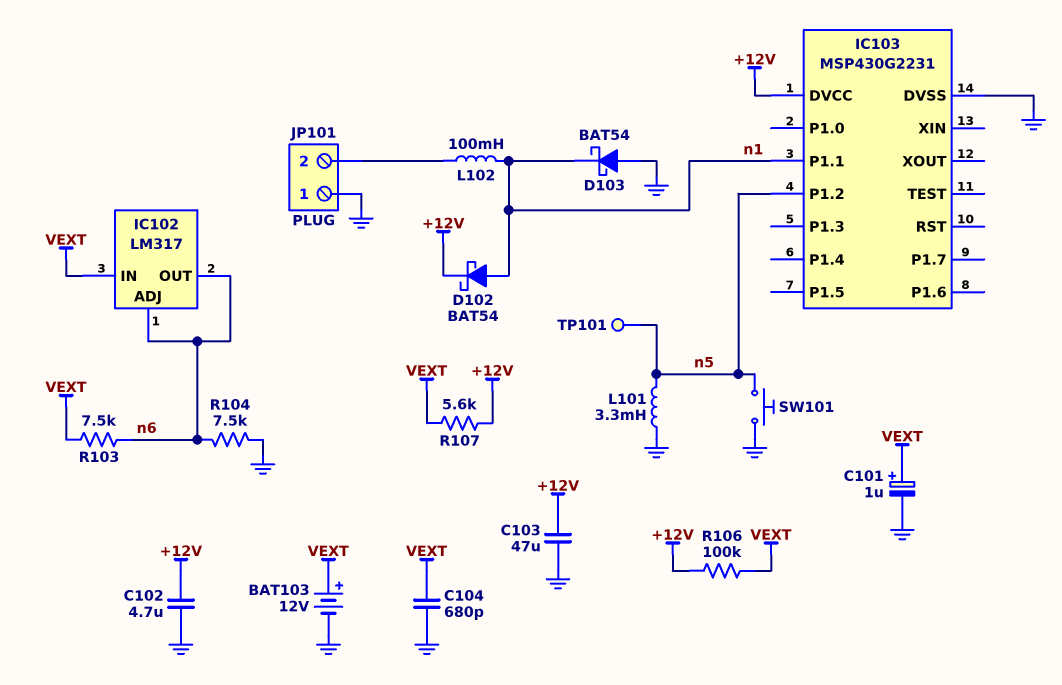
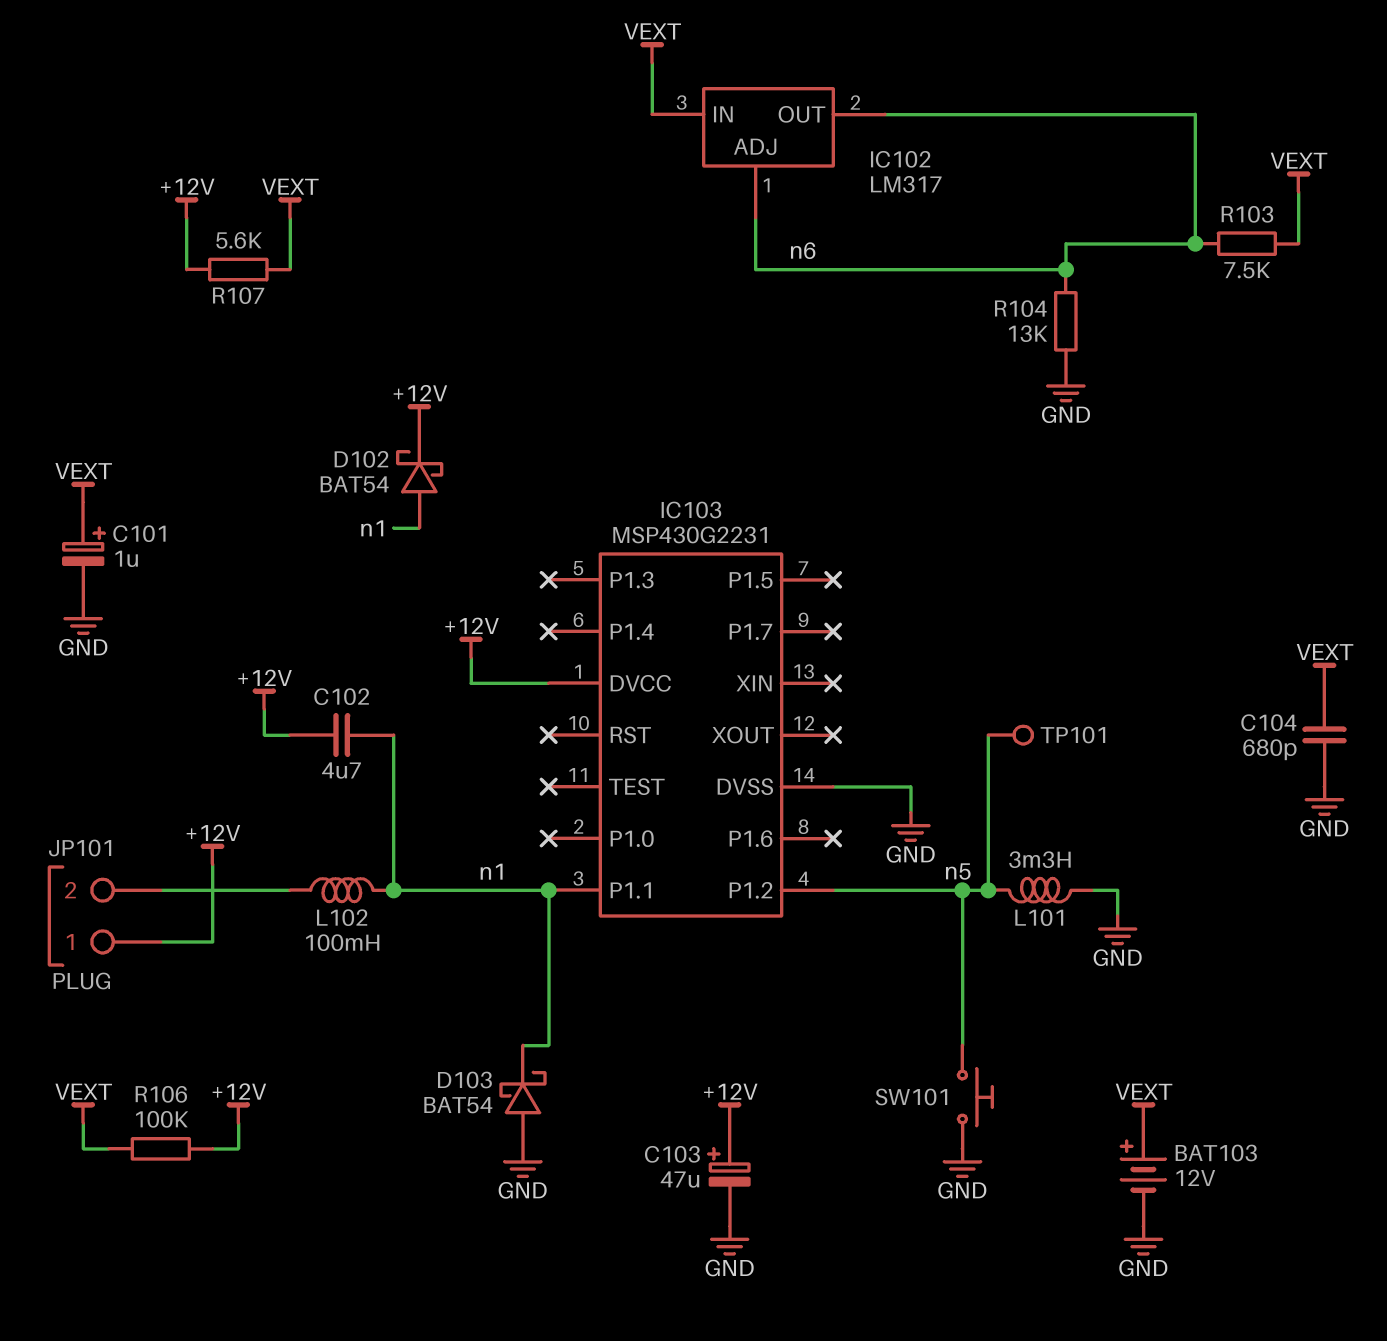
C102: 4.7uF (+12V, GND) -> 4.7uF (+12V, n1)
C103: 47uF (+12V, GND) -> 47uF (plus +12V, minus GND)
JP101 pin 1: GND -> +12V
R104: 7.5k (GND, n6) -> 13k (GND, n6)

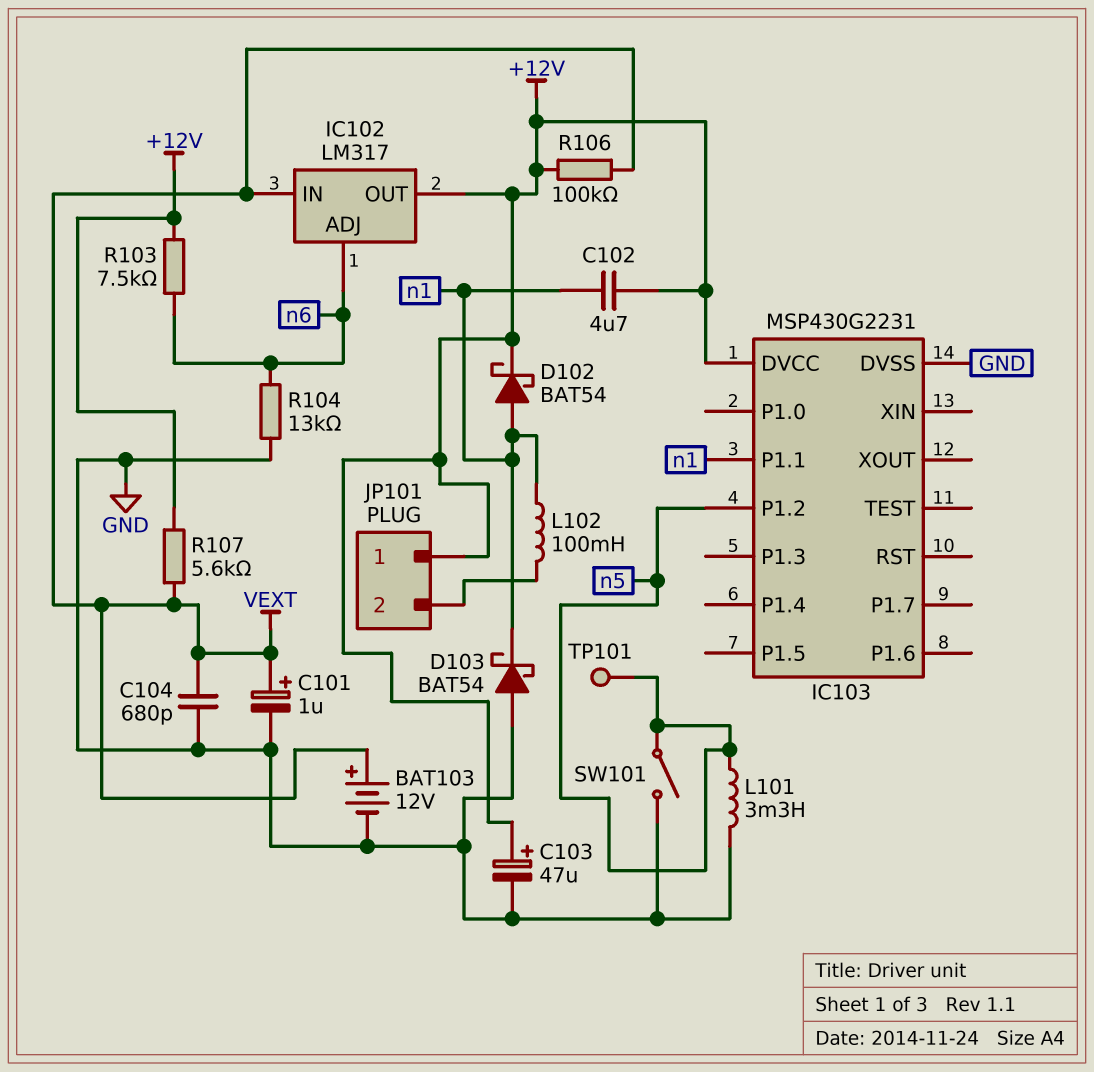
IC102 pin OUT: n6 -> +12V
R103: 7.5k (VEXT, n6) -> 7.5k (+12V, n6)
SW101: button (GND, n5) -> switch (GND, n5)

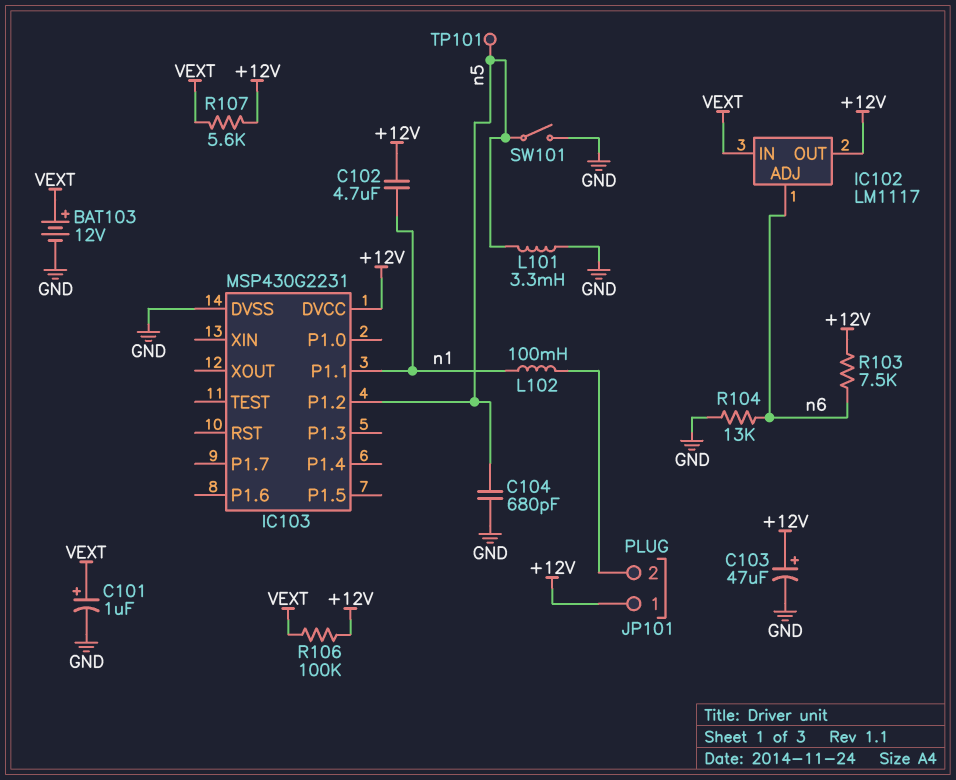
C104: 680pF (GND, VEXT) -> 680pF (GND, n5)
D102: schottky BAT54 (A n1, K +12V) -> none
D103: schottky BAT54 (A GND, K n1) -> none
IC102: LM317 -> LM1117

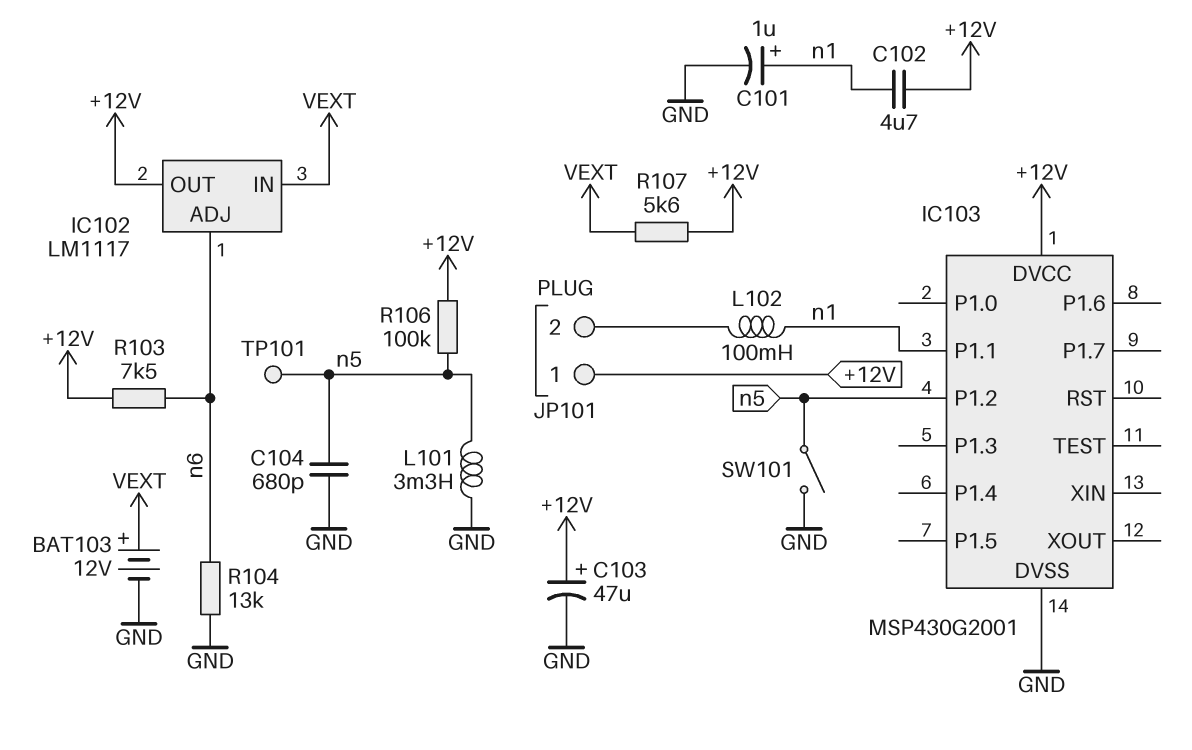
C101: 1uF (plus VEXT, minus GND) -> 1uF (plus n1, minus GND)
IC103: MSP430G2231 -> MSP430G2001
R106: 100k (+12V, VEXT) -> 100k (+12V, n5)

